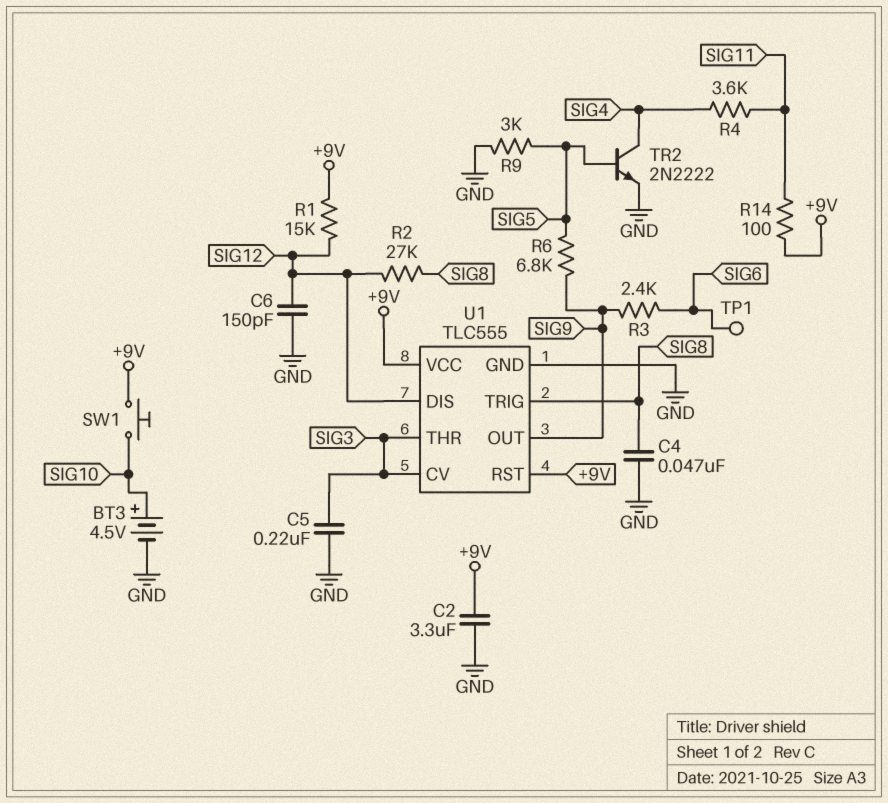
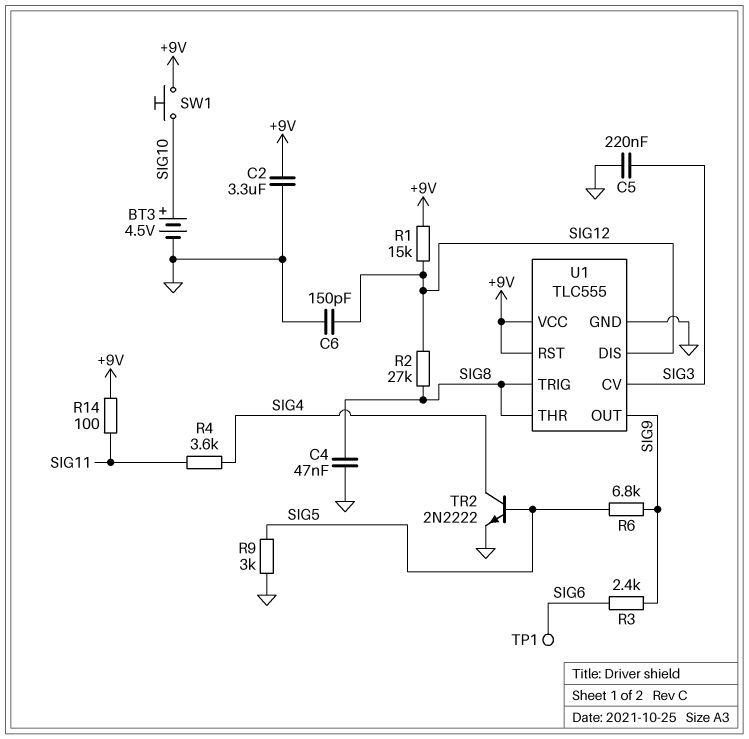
U1 pin THR: SIG3 -> SIG8

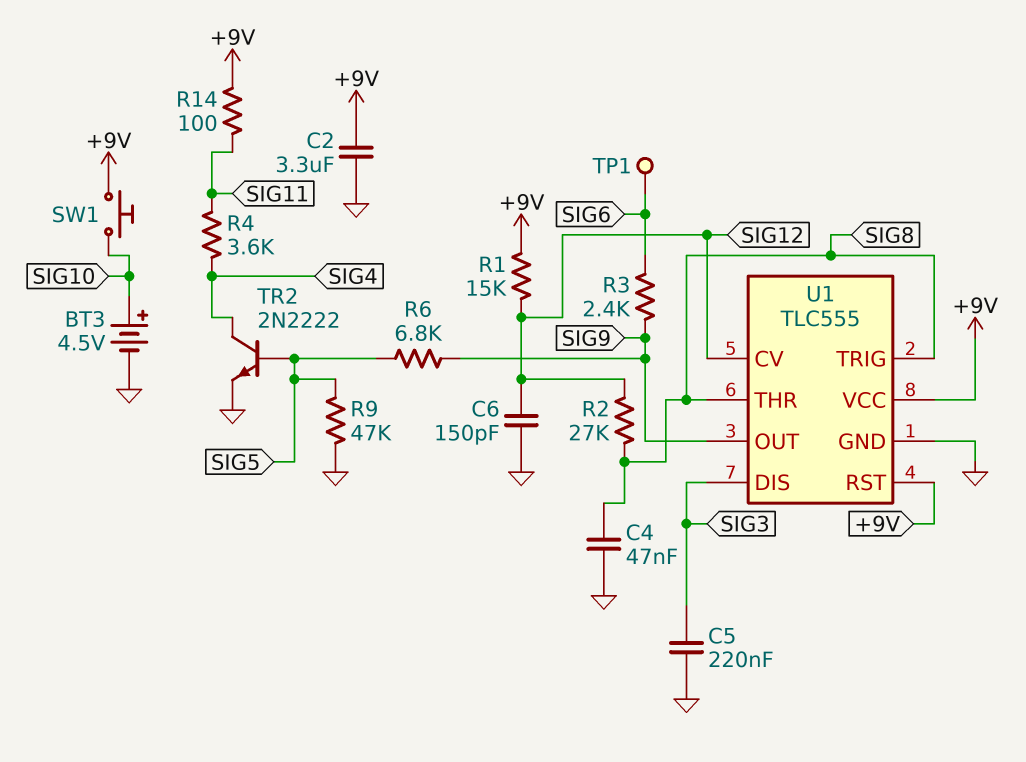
R9: 3k (GND, SIG5) -> 47k (GND, SIG5)
U1 pin CV: SIG3 -> SIG12
U1 pin DIS: SIG12 -> SIG3

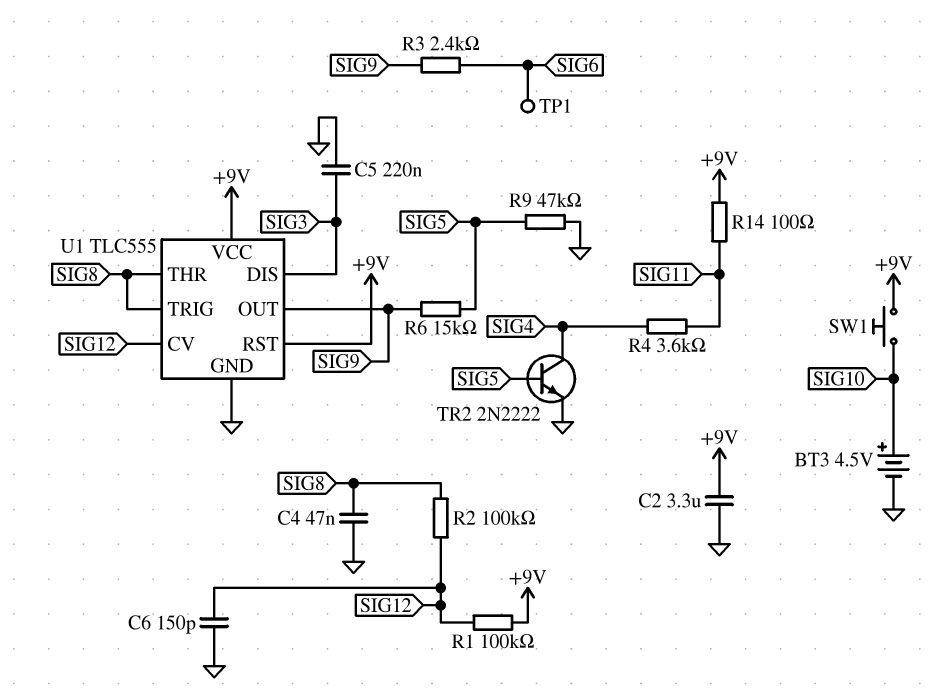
R1: 15k (+9V, SIG12) -> 100k (+9V, SIG12)
R2: 27k (SIG8, SIG12) -> 100k (SIG8, SIG12)
R6: 6.8k (SIG5, SIG9) -> 15k (SIG5, SIG9)

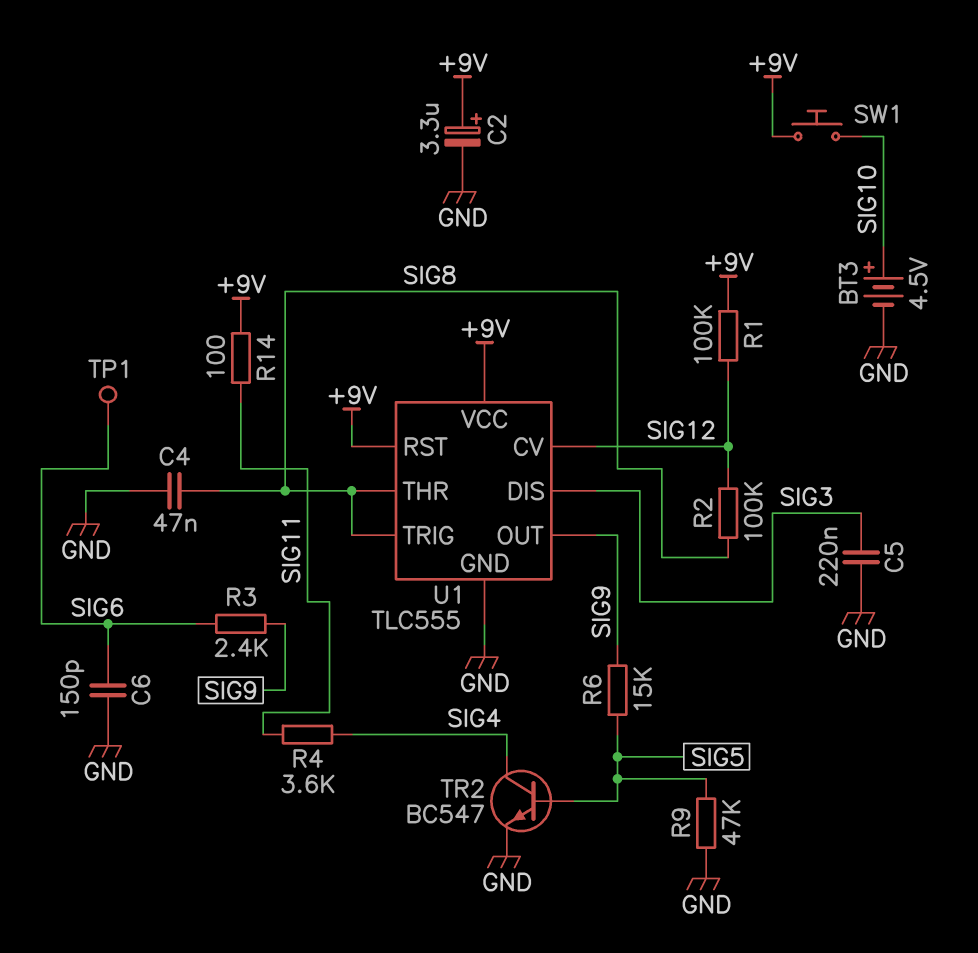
C2: 3.3uF (+9V, GND) -> 3.3uF (plus +9V, minus GND)
C6: 150pF (GND, SIG12) -> 150pF (GND, SIG6)
TR2: NPN 2N2222 (B SIG5, C SIG4, E GND) -> NPN BC547 (B SIG5, C SIG4, E GND)

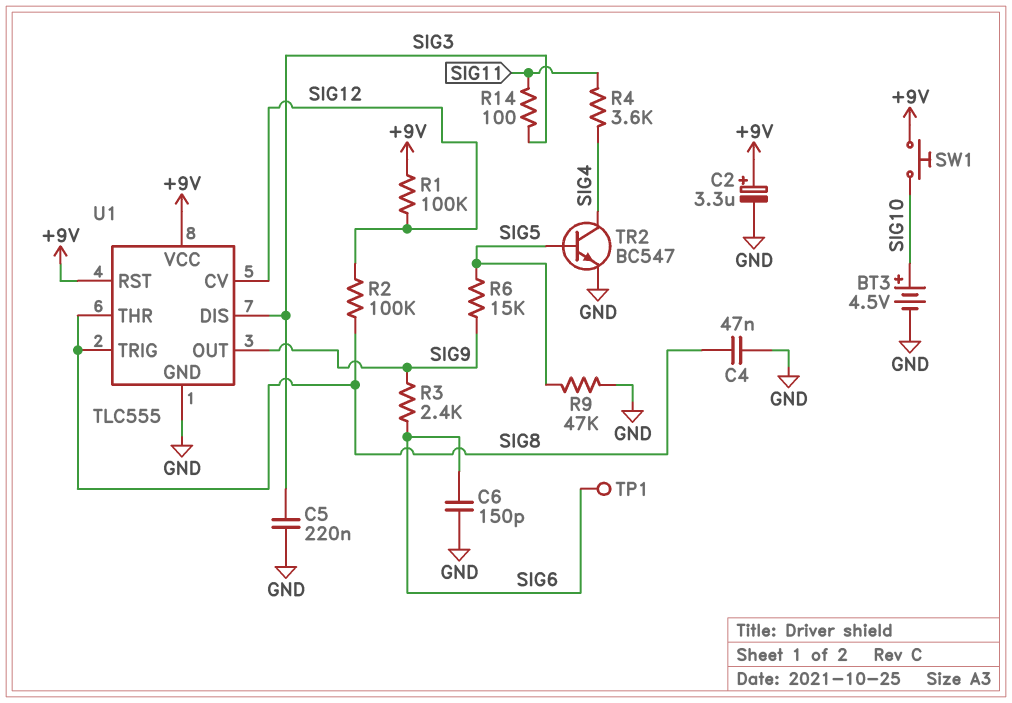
R14: 100 (+9V, SIG11) -> 100 (SIG3, SIG11)

